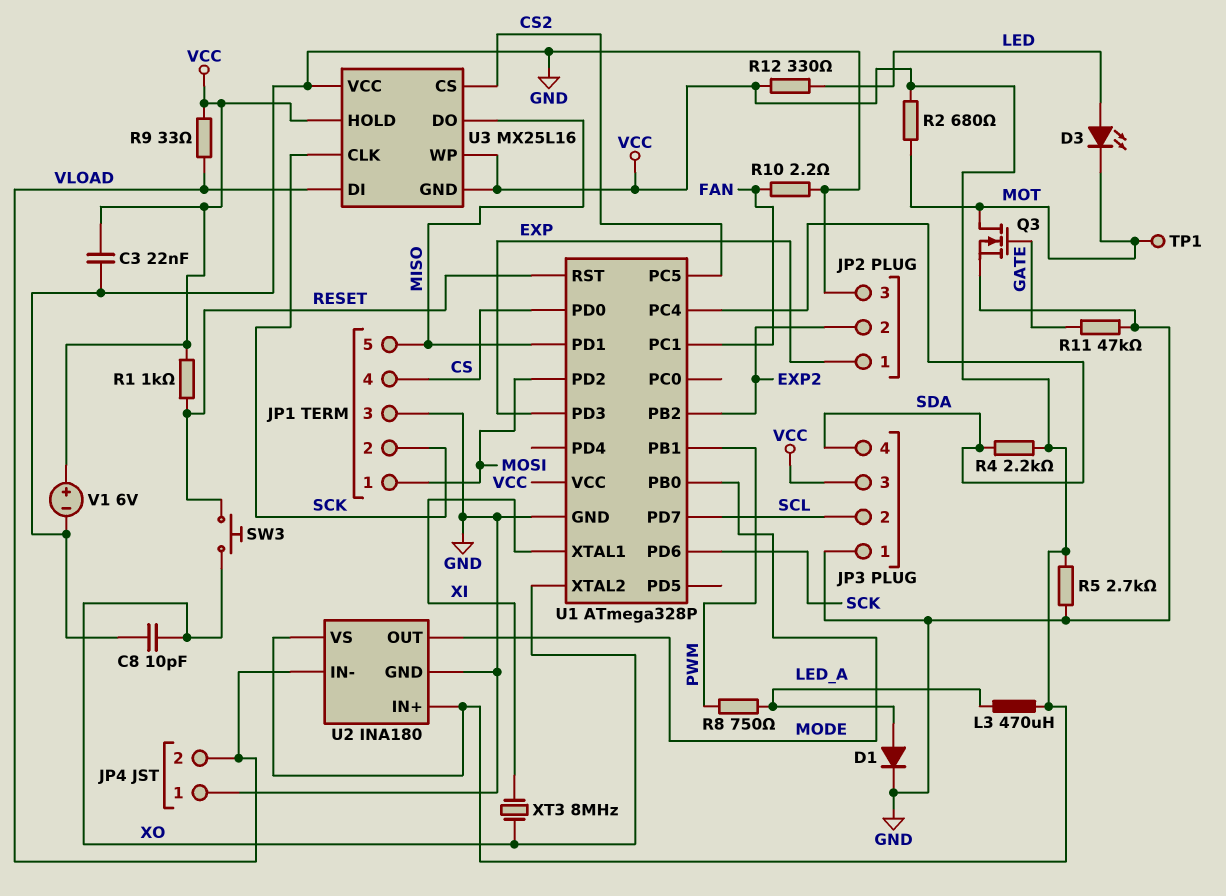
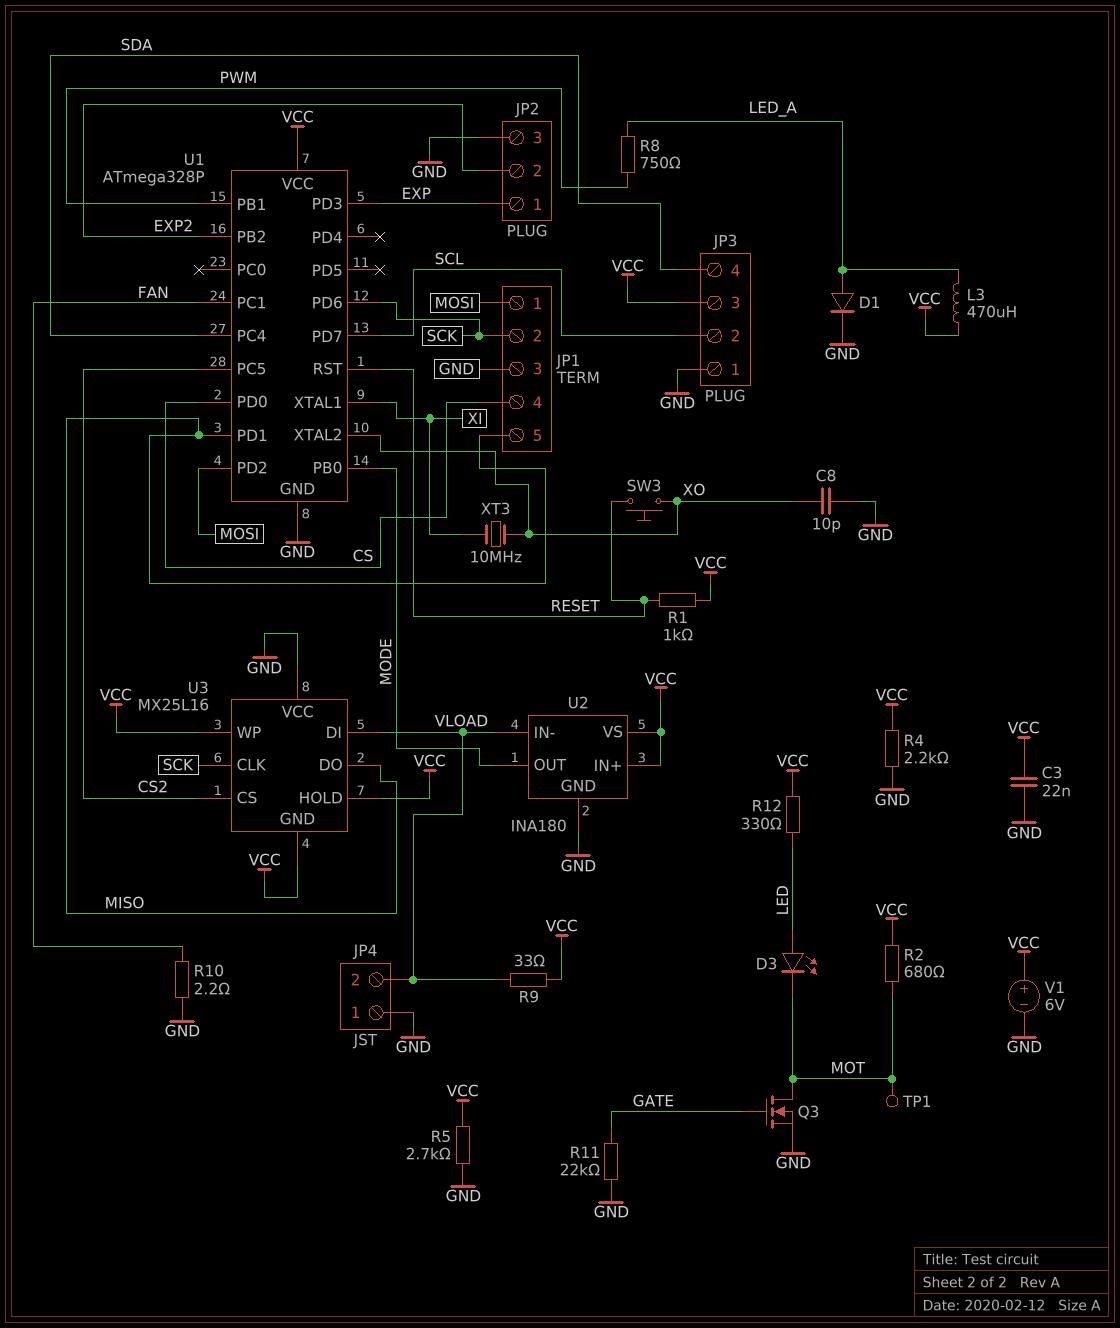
R4: 2.2k (SDA, VCC) -> 2.2k (GND, VCC)
R11: 47k (GATE, GND) -> 22k (GATE, GND)
XT3: 8MHz (XI, XO) -> 10MHz (XI, XO)

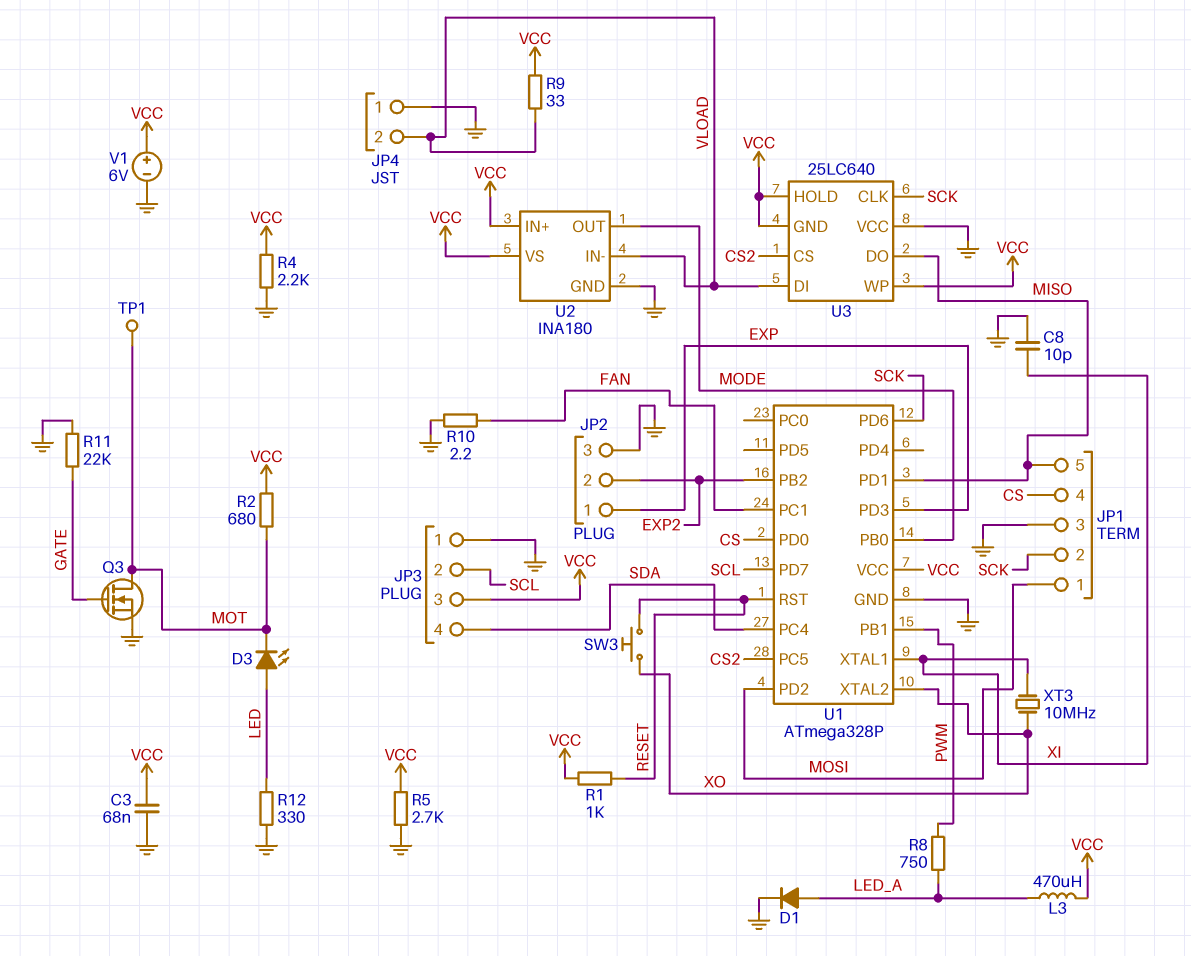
C3: 22nF (GND, VCC) -> 68nF (GND, VCC)
C8: 10pF (GND, XO) -> 10pF (GND, XI)
R12: 330 (LED, VCC) -> 330 (GND, LED)
U3: MX25L16 -> 25LC640

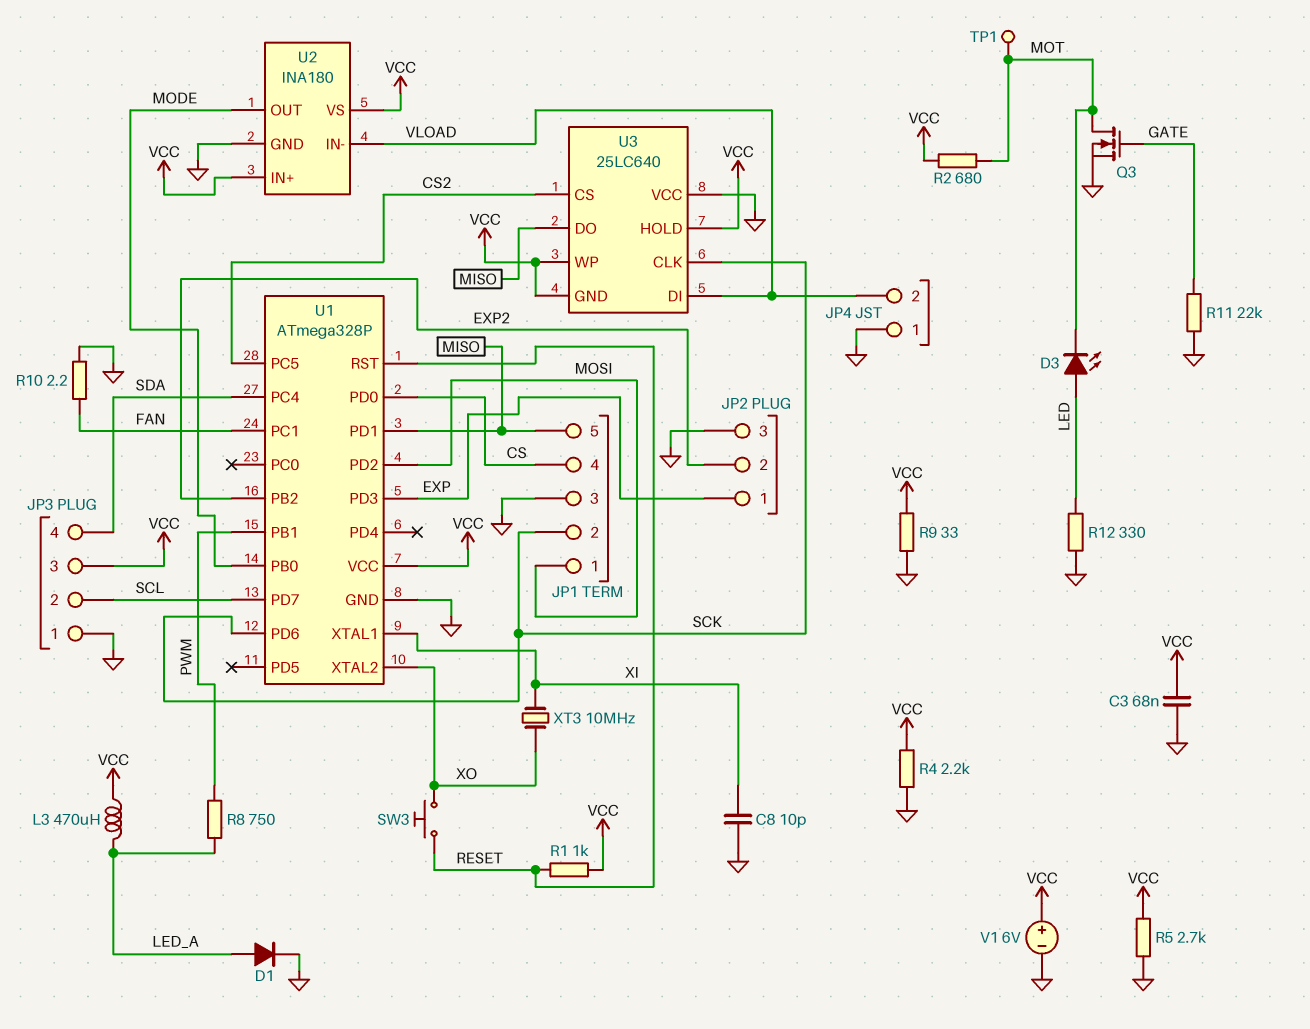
R9: 33 (VCC, VLOAD) -> 33 (GND, VCC)

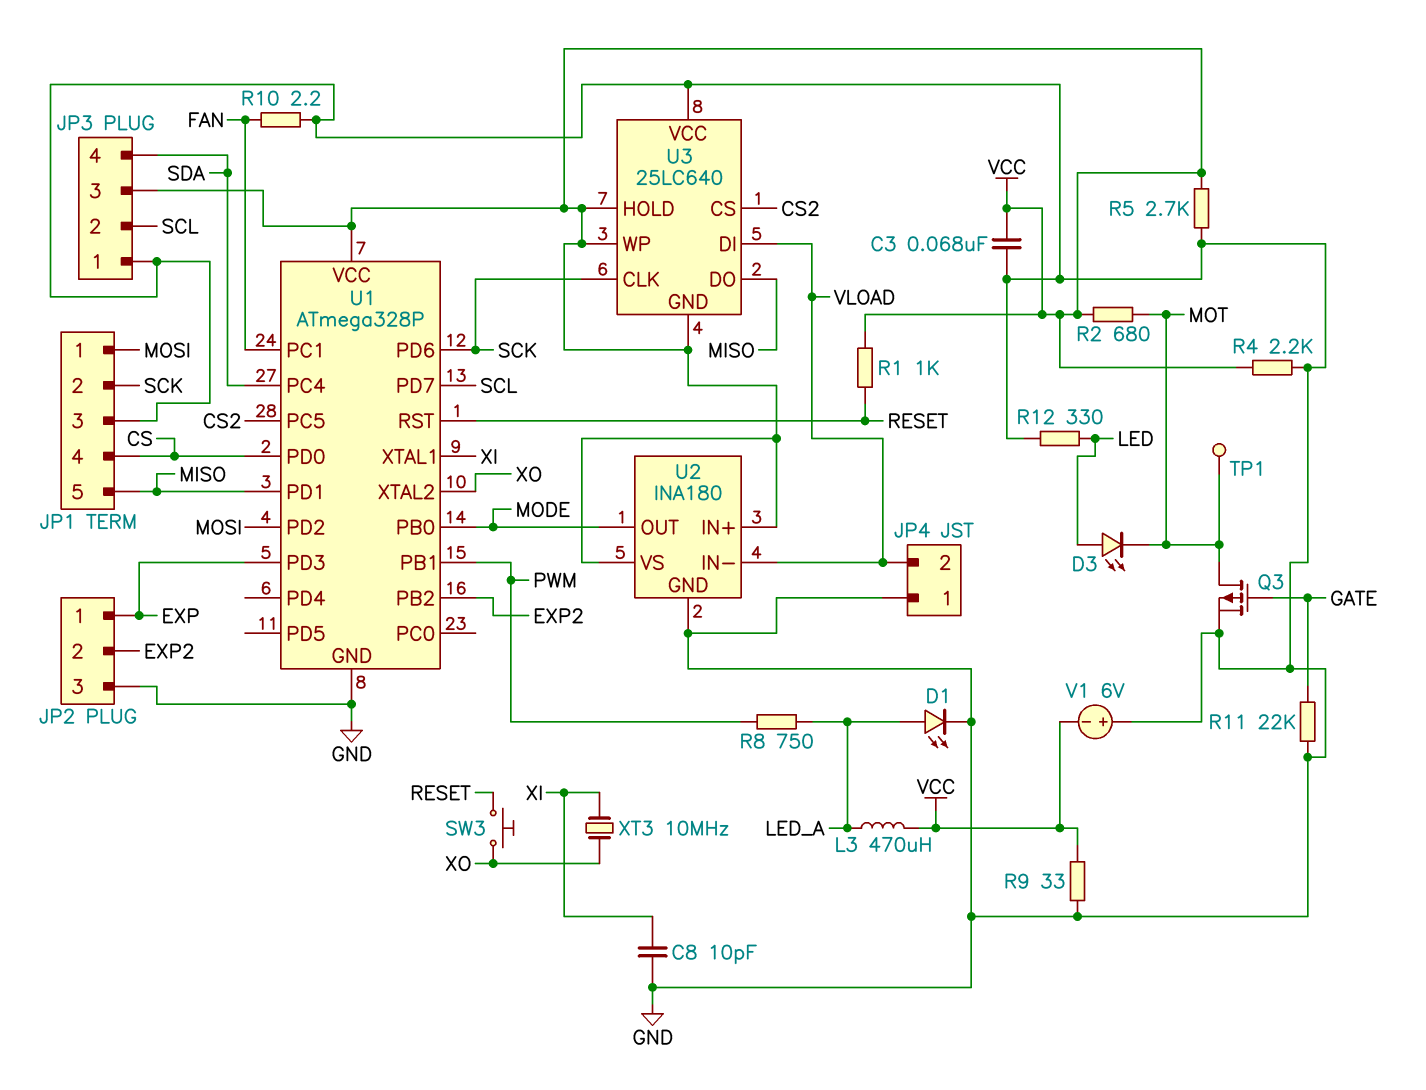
D1: diode (A LED_A, K GND) -> LED (A LED_A, K GND)
Q3: NMOS (G GATE, D MOT, S GND) -> PMOS (G GATE, D MOT, S GND)
V1: 6V (plus VCC, minus GND) -> 6V (plus GND, minus VCC)

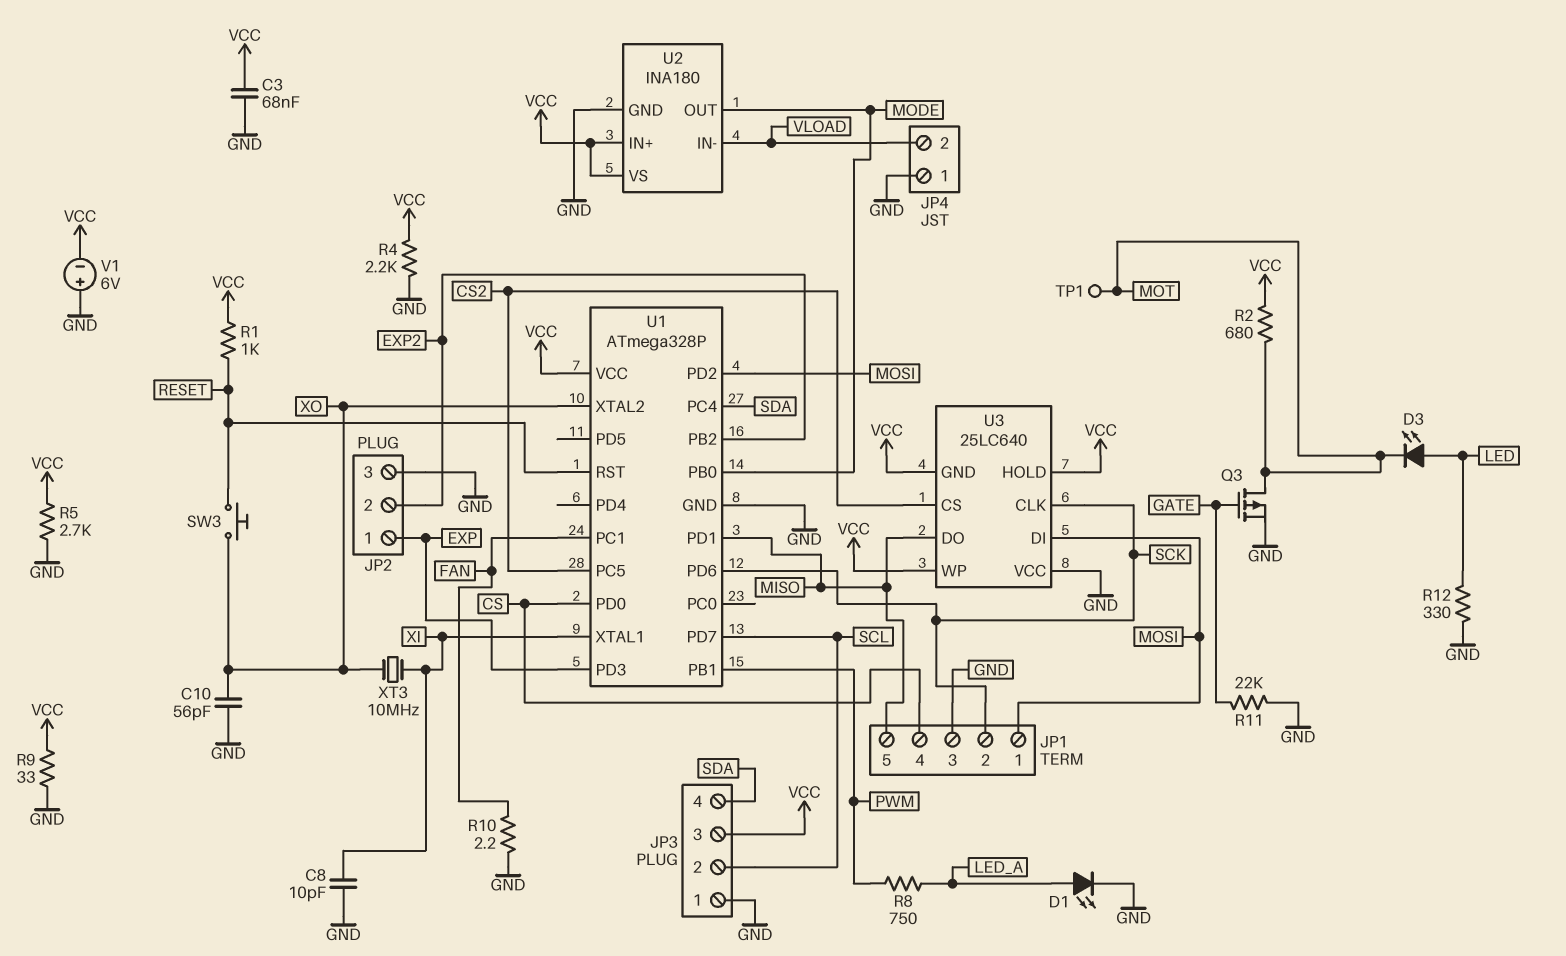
C10: none -> 56pF (GND, XO)
L3: 470uH (LED_A, VCC) -> none
U3 pin DI: VLOAD -> MOSI

